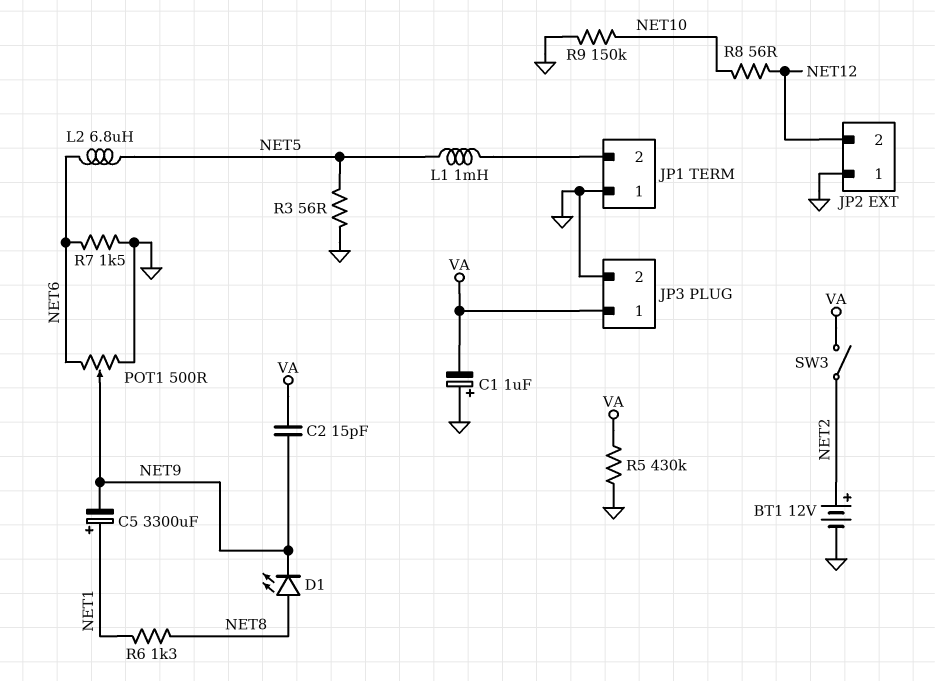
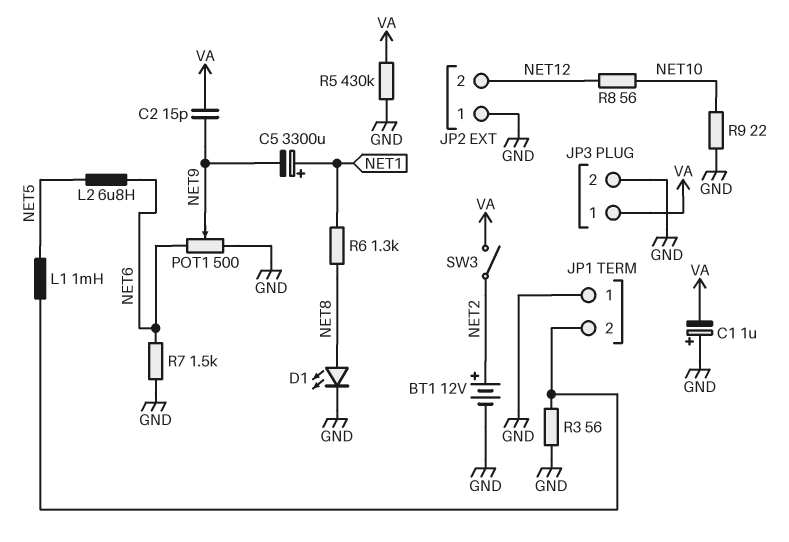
D1: LED (A NET8, K NET9) -> LED (A NET8, K GND)
R3: 56 (GND, NET5) -> 56 (GND, JP1/2)
R9: 150k (GND, NET10) -> 22 (GND, NET10)

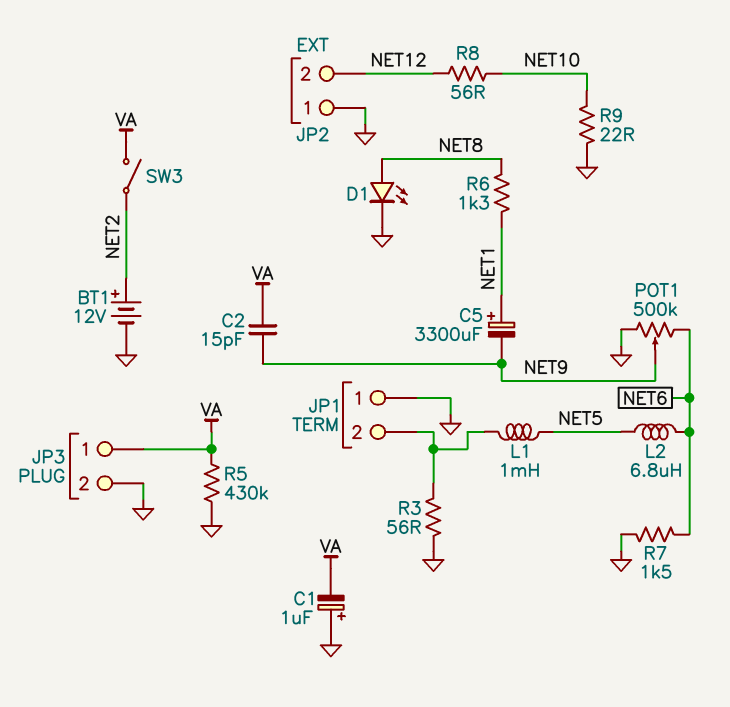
POT1: 500 (GND, NET6, wiper NET9) -> 500k (GND, NET6, wiper NET9)

